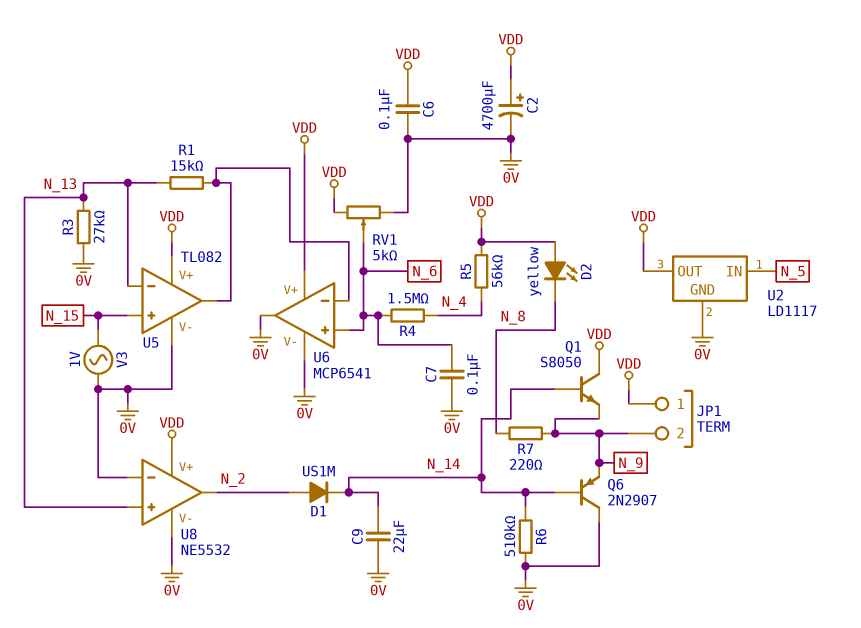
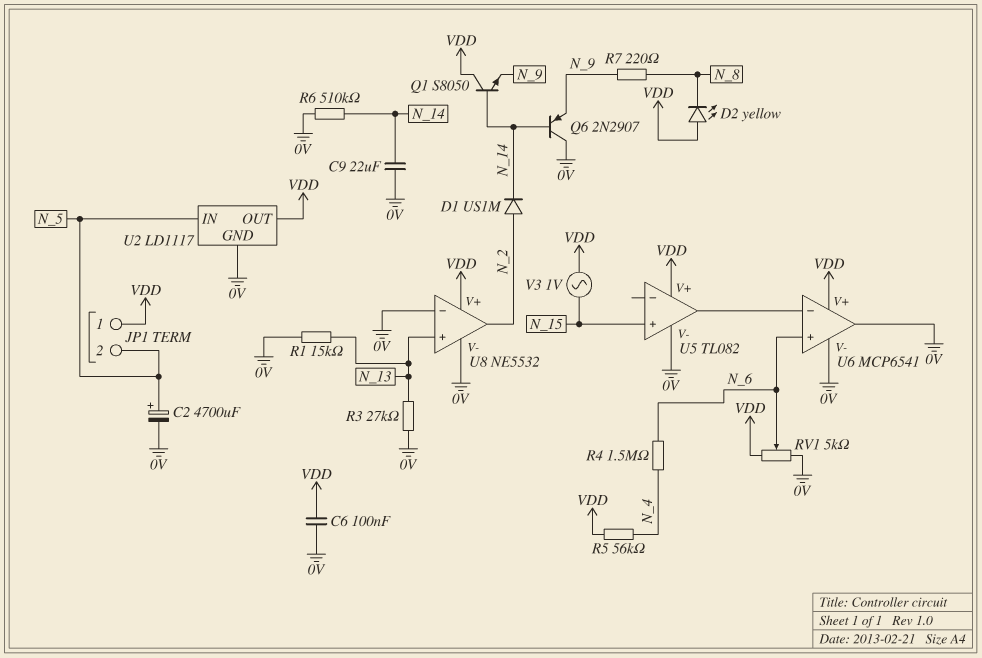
C2: 4700uF (plus VDD, minus 0V) -> 4700uF (plus N_5, minus 0V)
C7: 100nF (0V, N_6) -> none
JP1 pin 2: N_9 -> N_5
R1: 15k (N_13, U5/out) -> 15k (0V, N_13)
U5 pin in-: N_13 -> none
V3: AC 1V (0V, N_15) -> AC 1V (N_15, VDD)

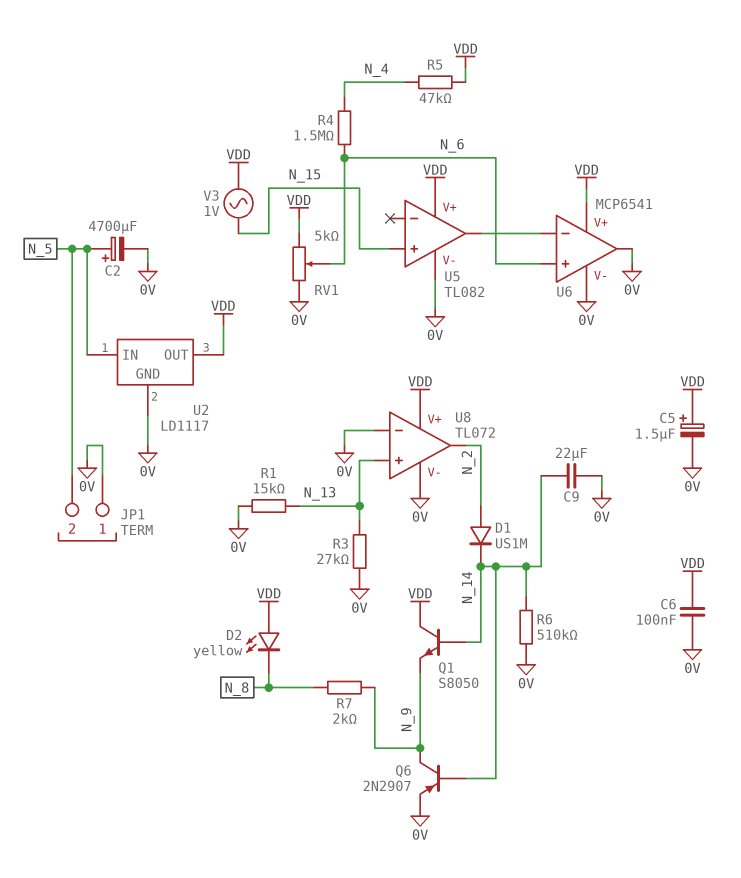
C5: none -> 1.5uF (plus VDD, minus 0V)
JP1 pin 1: VDD -> 0V
Q6: PNP 2N2907 (B N_14, C 0V, E N_9) -> PNP 2N2907 (B N_14, C N_9, E 0V)
R5: 56k (N_4, VDD) -> 47k (N_4, VDD)
R7: 220 (N_8, N_9) -> 2k (N_8, N_9)
U8: NE5532 -> TL072

